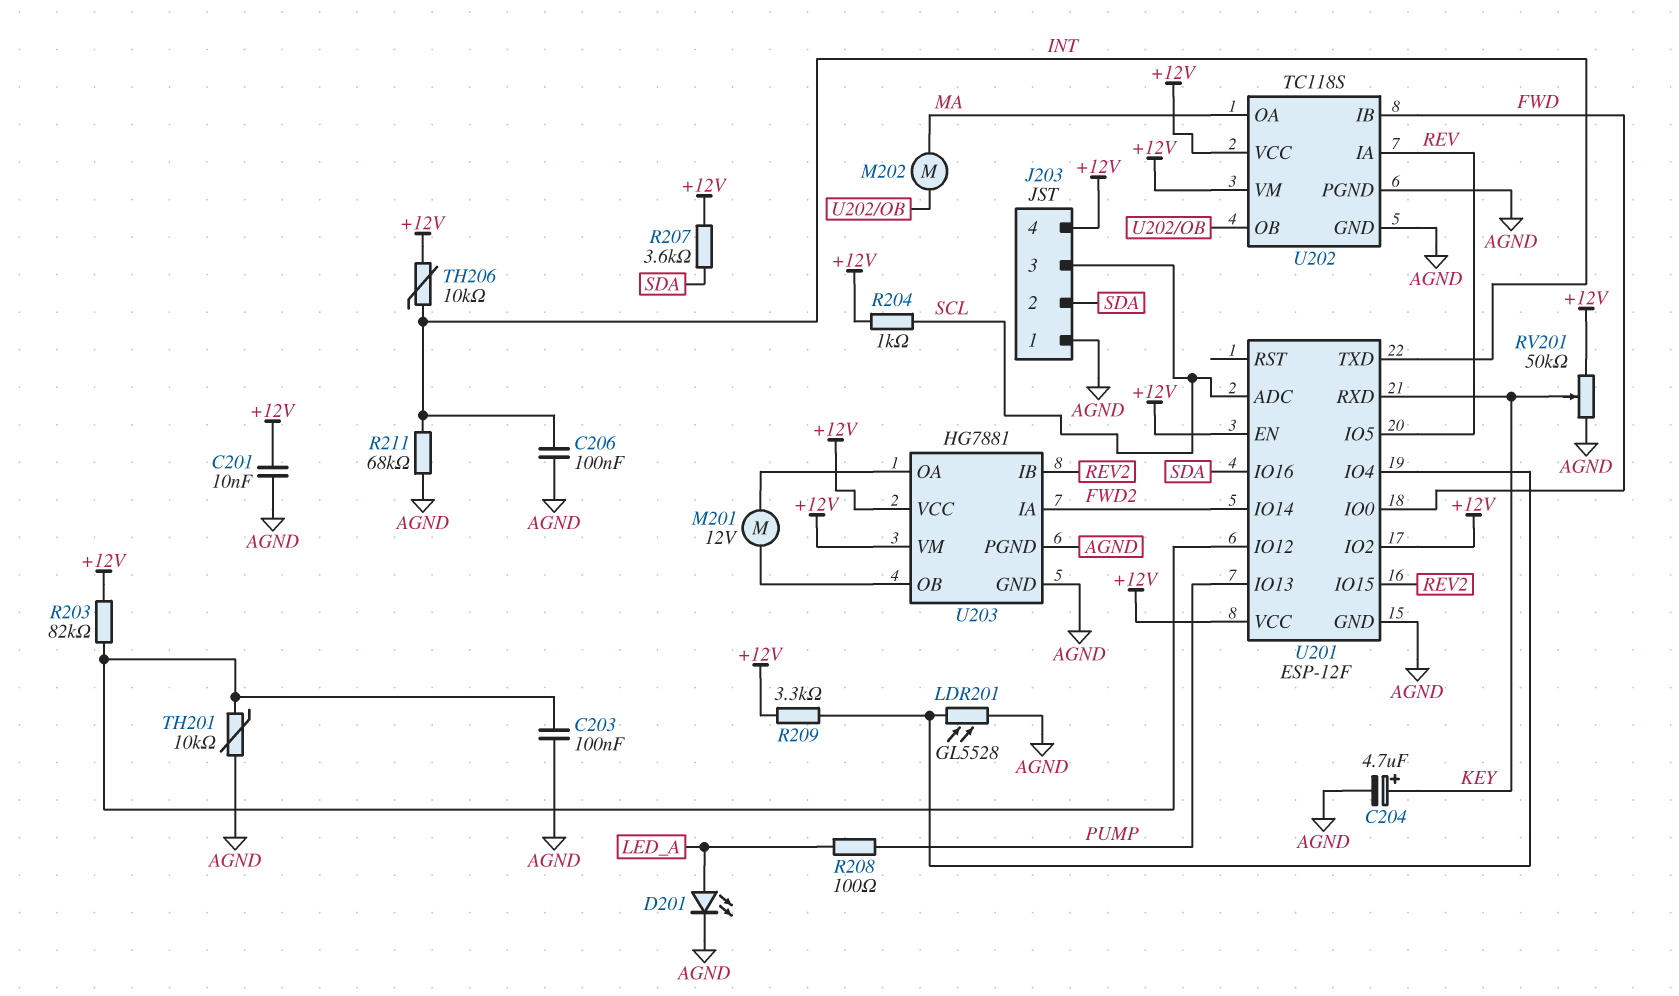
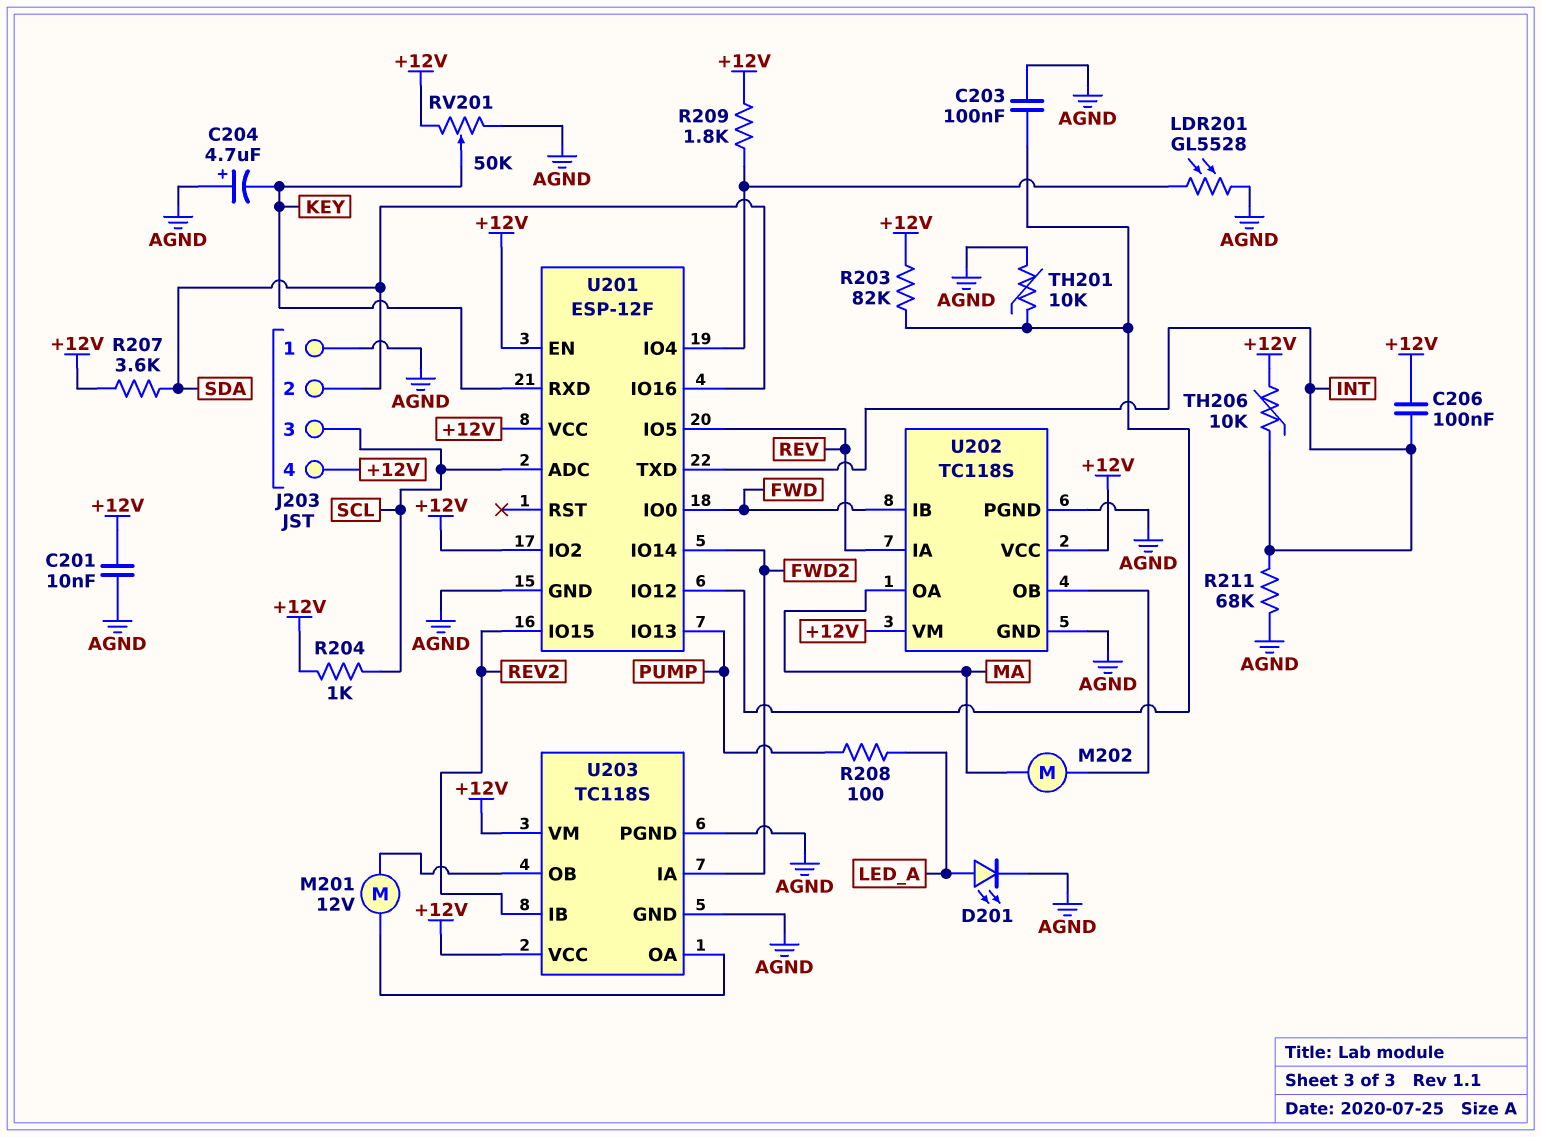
C204: 4.7uF (plus KEY, minus AGND) -> 4.7uF (plus AGND, minus KEY)
C206: 100nF (AGND, INT) -> 100nF (+12V, INT)
R209: 3.3k (+12V, U201/IO4) -> 1.8k (+12V, U201/IO4)
U203: HG7881 -> TC118S

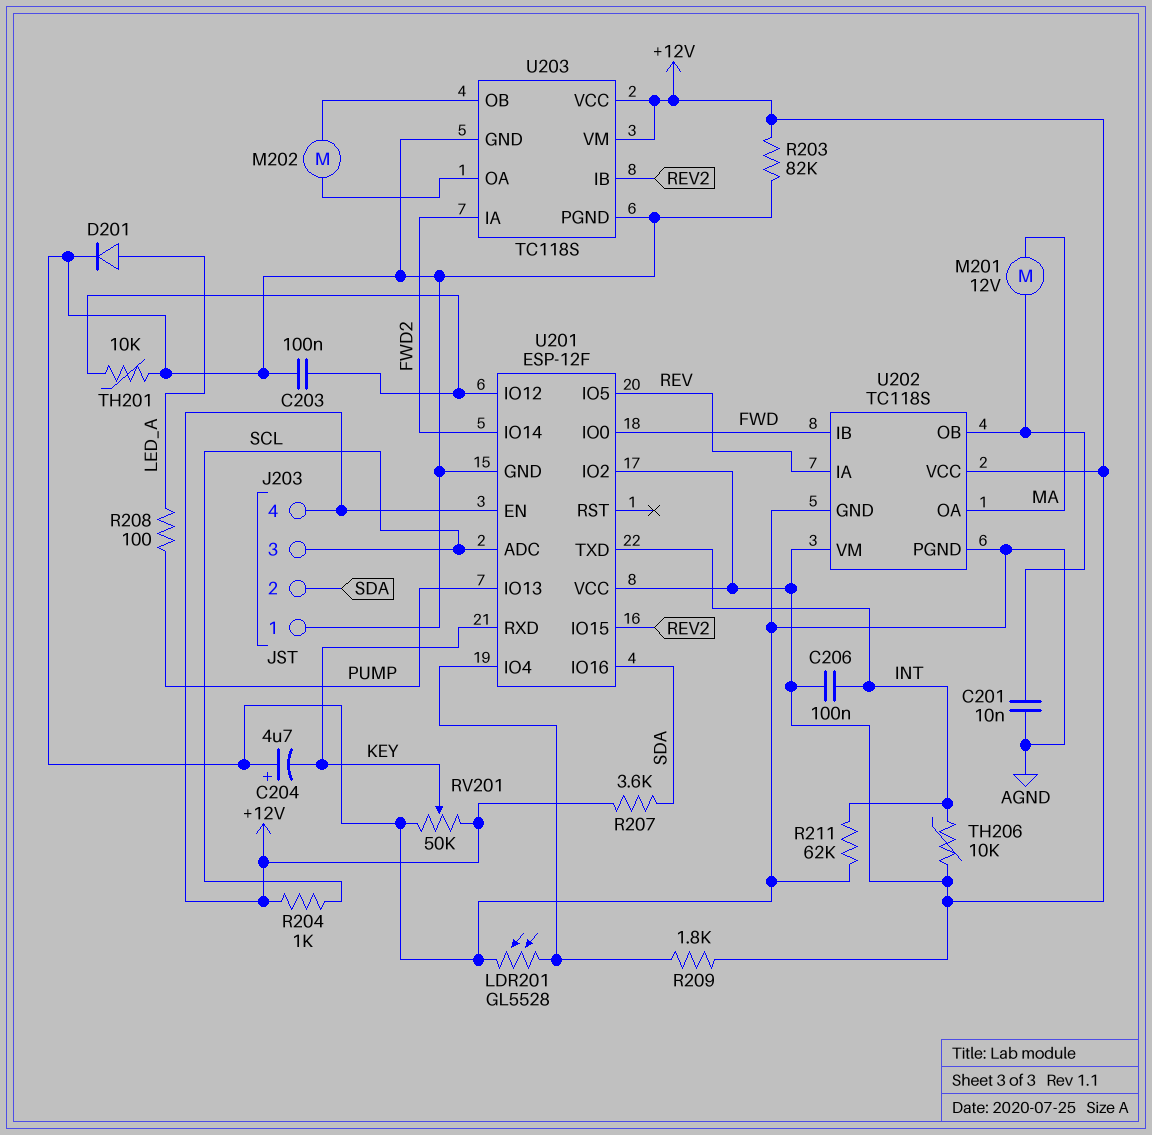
C201: 10nF (+12V, AGND) -> 10nF (AGND, U202/OB)
D201: LED (A LED_A, K AGND) -> diode (A LED_A, K AGND)
M201: motor 12V (U203/OA, U203/OB) -> motor 12V (MA, U202/OB)
M202: motor (MA, U202/OB) -> motor (U203/OA, U203/OB)
R203: 82k (+12V, U201/IO12) -> 82k (+12V, AGND)
R211: 68k (AGND, INT) -> 62k (AGND, INT)

